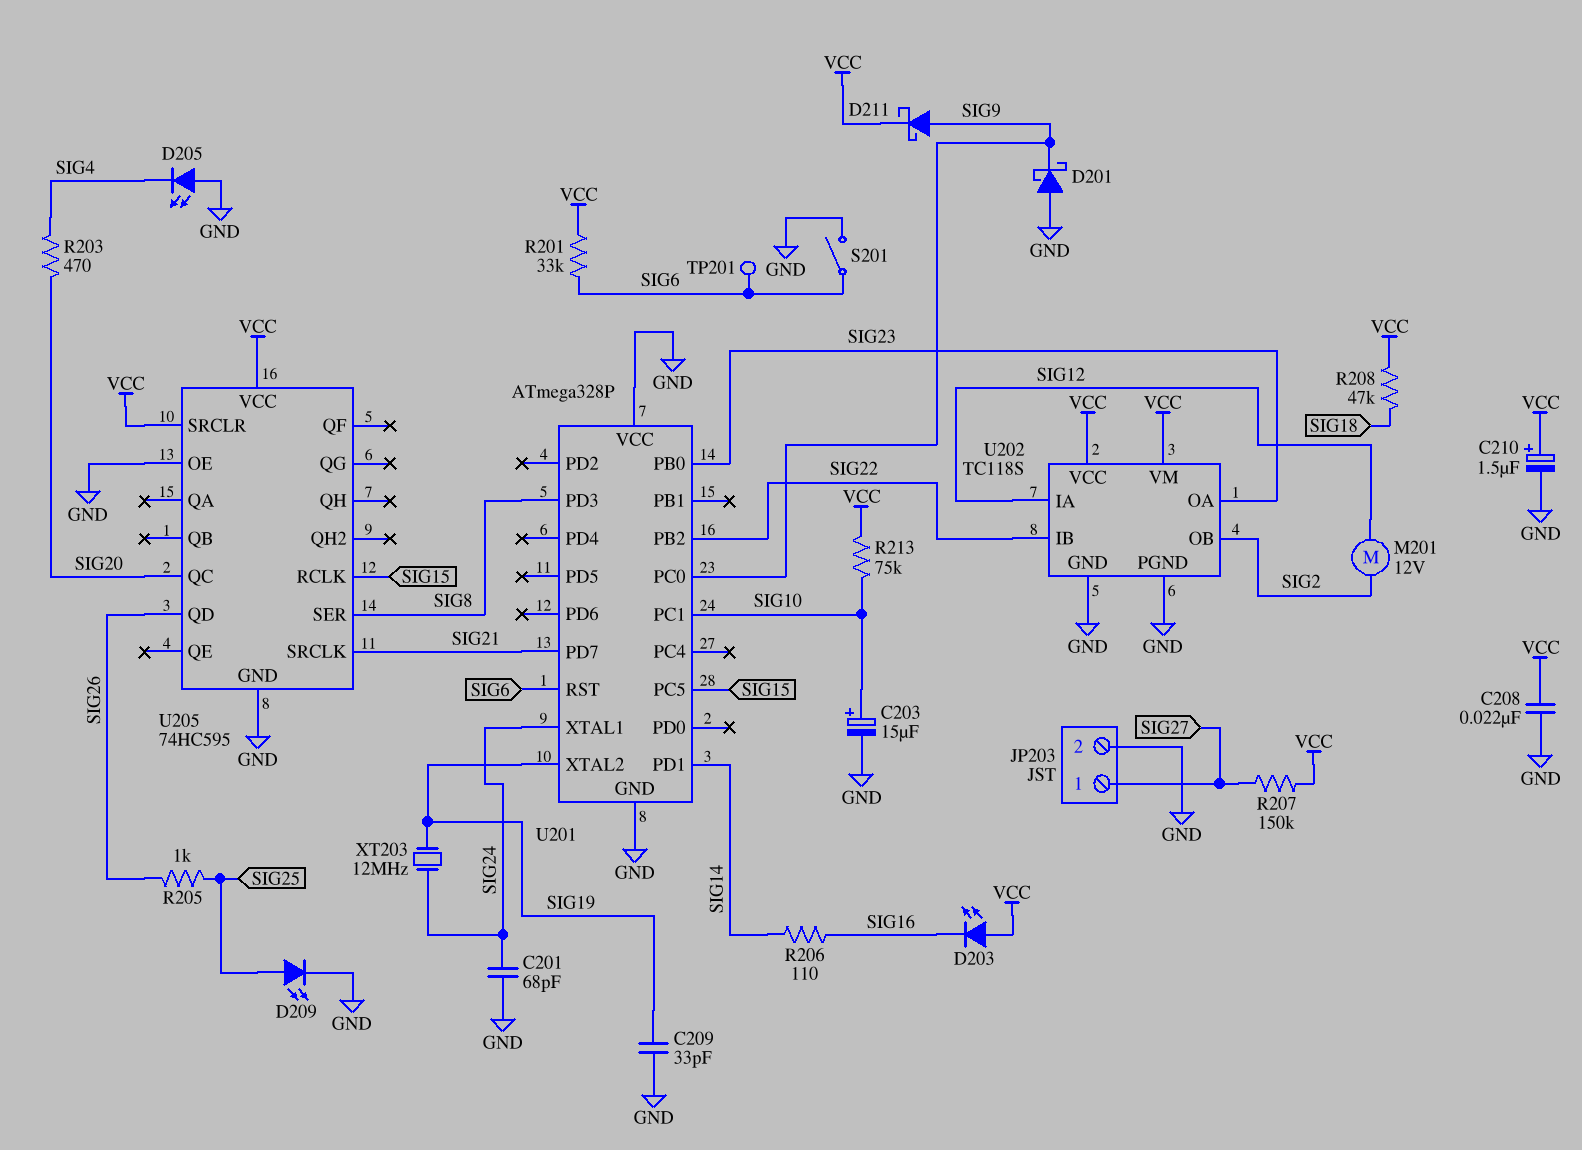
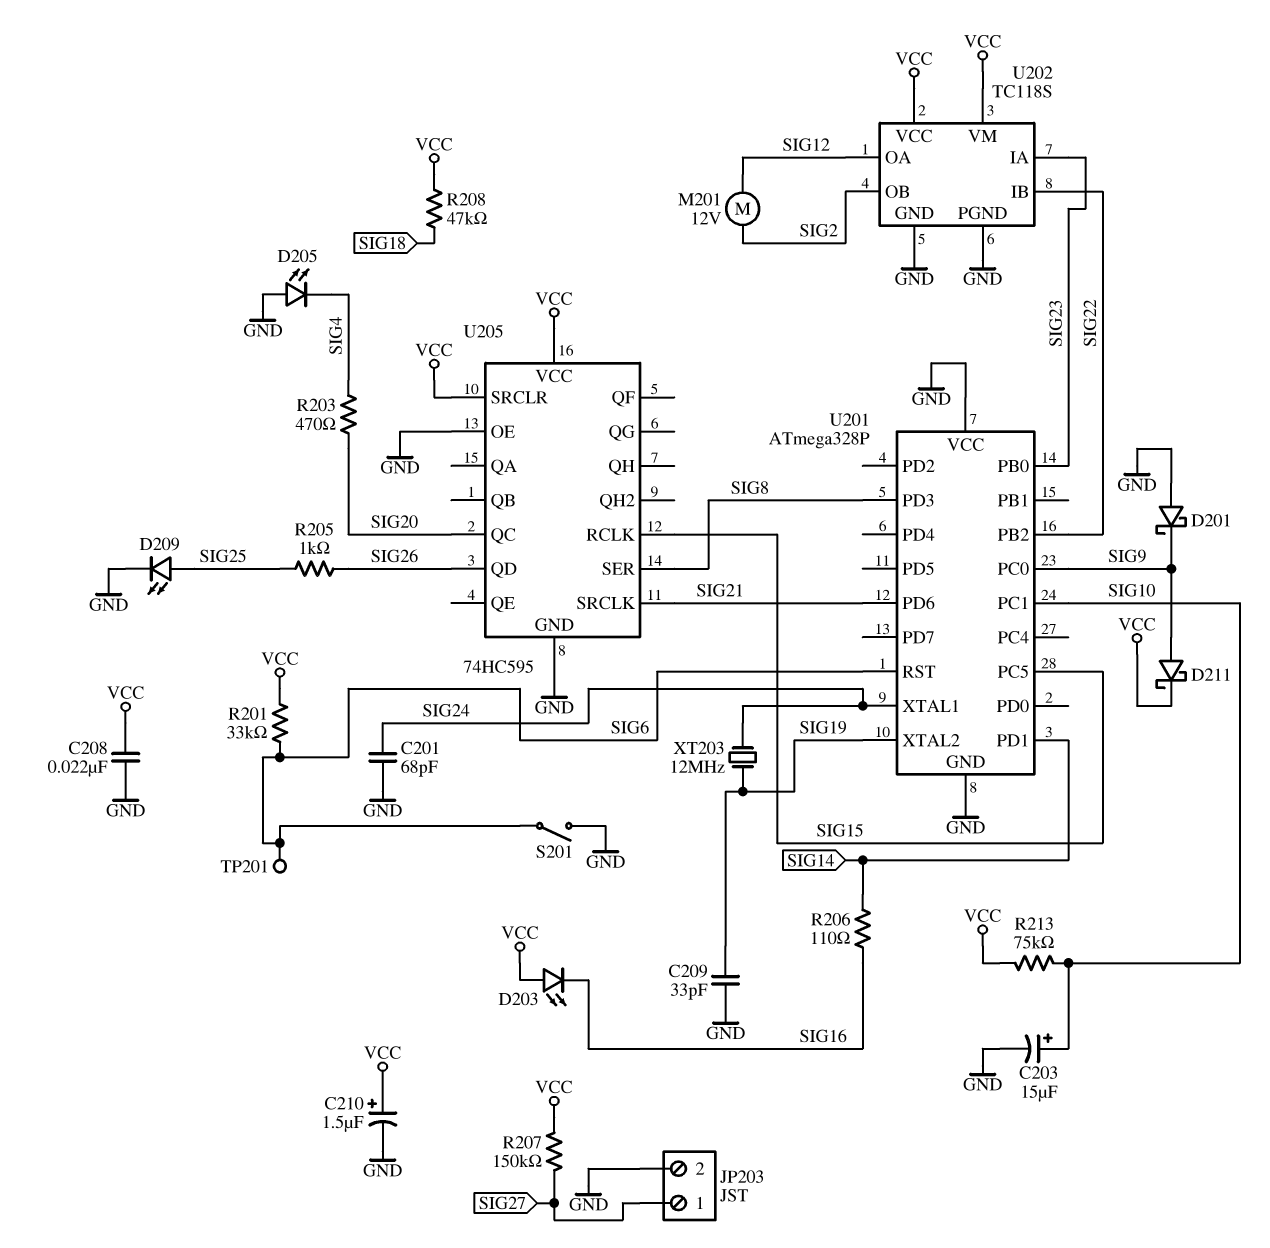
U201 pin PD6: none -> SIG21
U201 pin PD7: SIG21 -> none
U202 pin IA: SIG12 -> SIG23
U202 pin OA: SIG23 -> SIG12

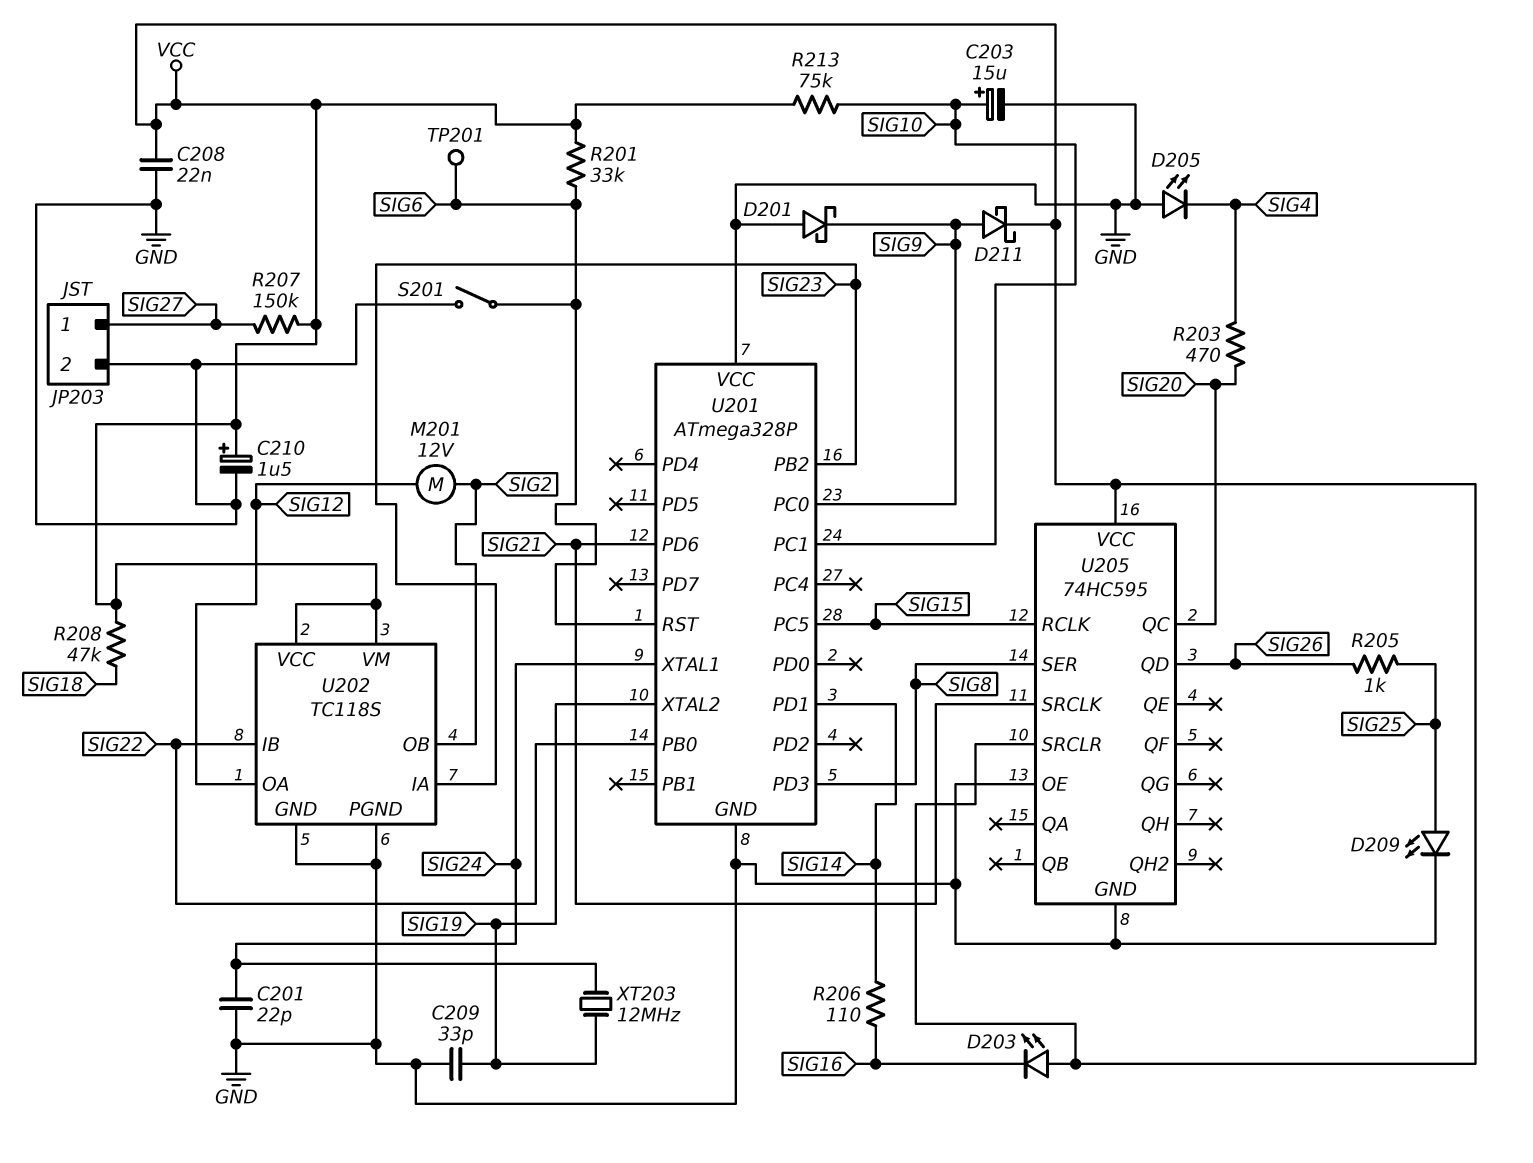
C201: 68pF (GND, SIG24) -> 22pF (GND, SIG24)
U201 pin PB0: SIG23 -> SIG22
U201 pin PB2: SIG22 -> SIG23

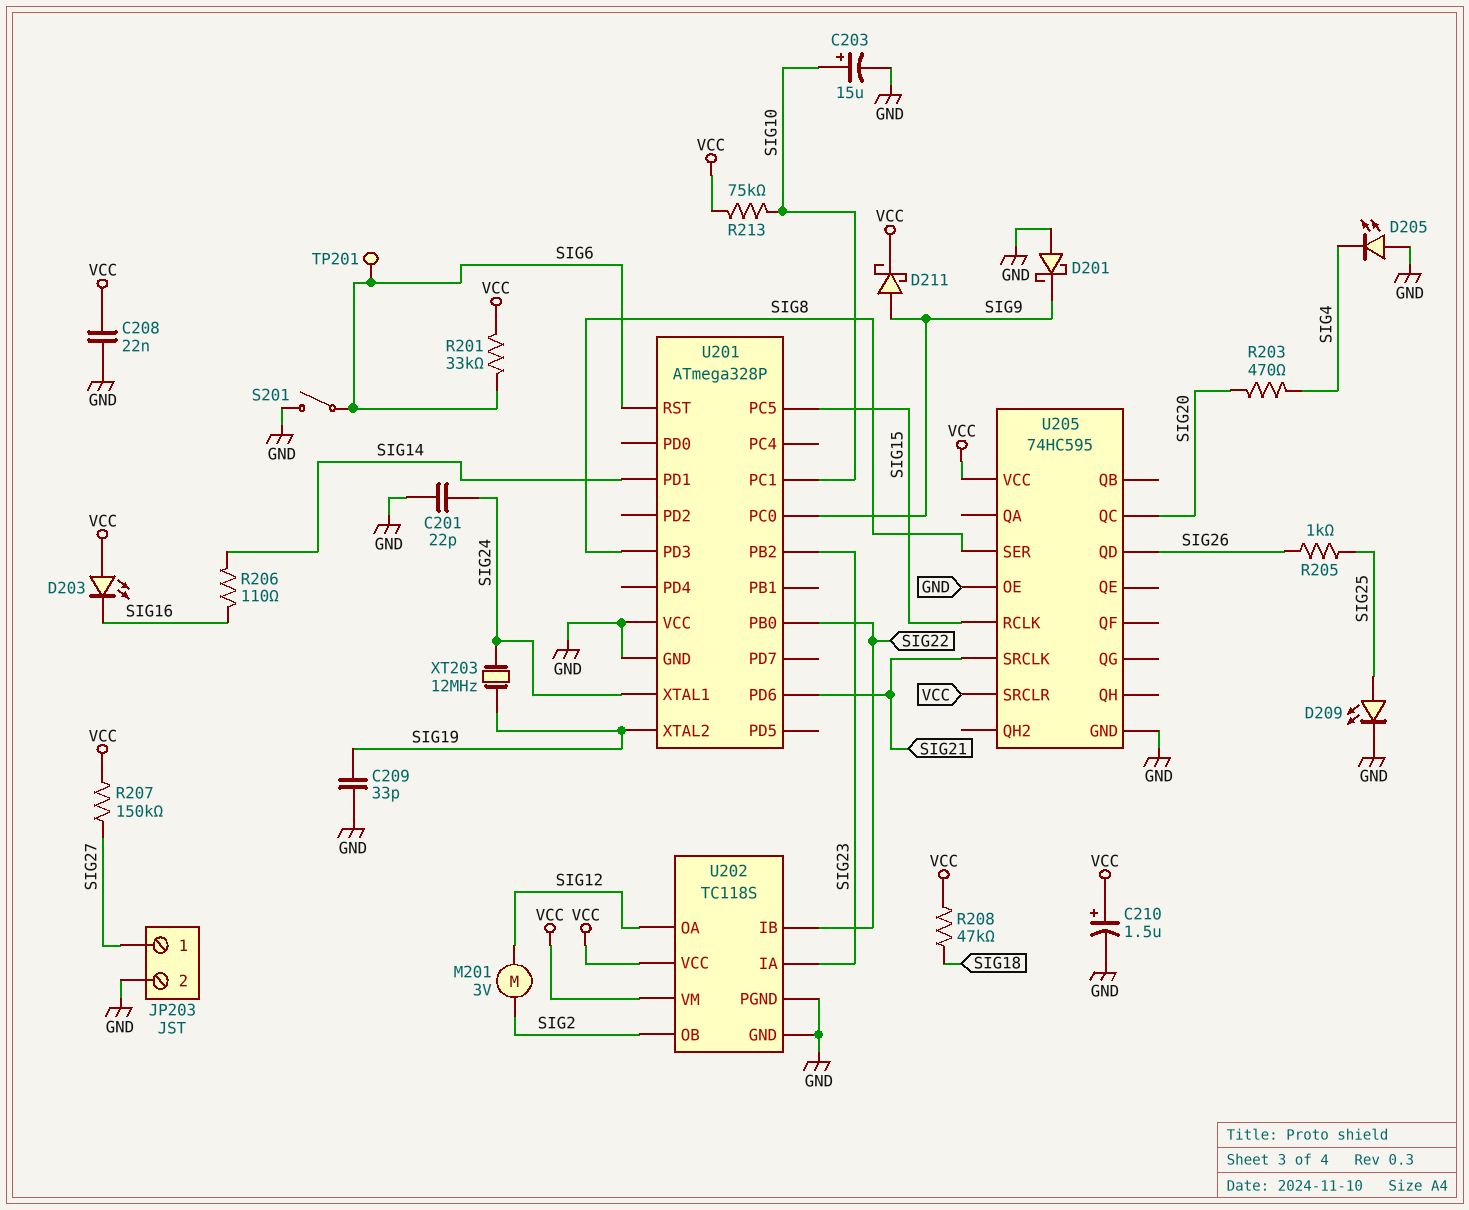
M201: motor 12V (SIG2, SIG12) -> motor 3V (SIG2, SIG12)

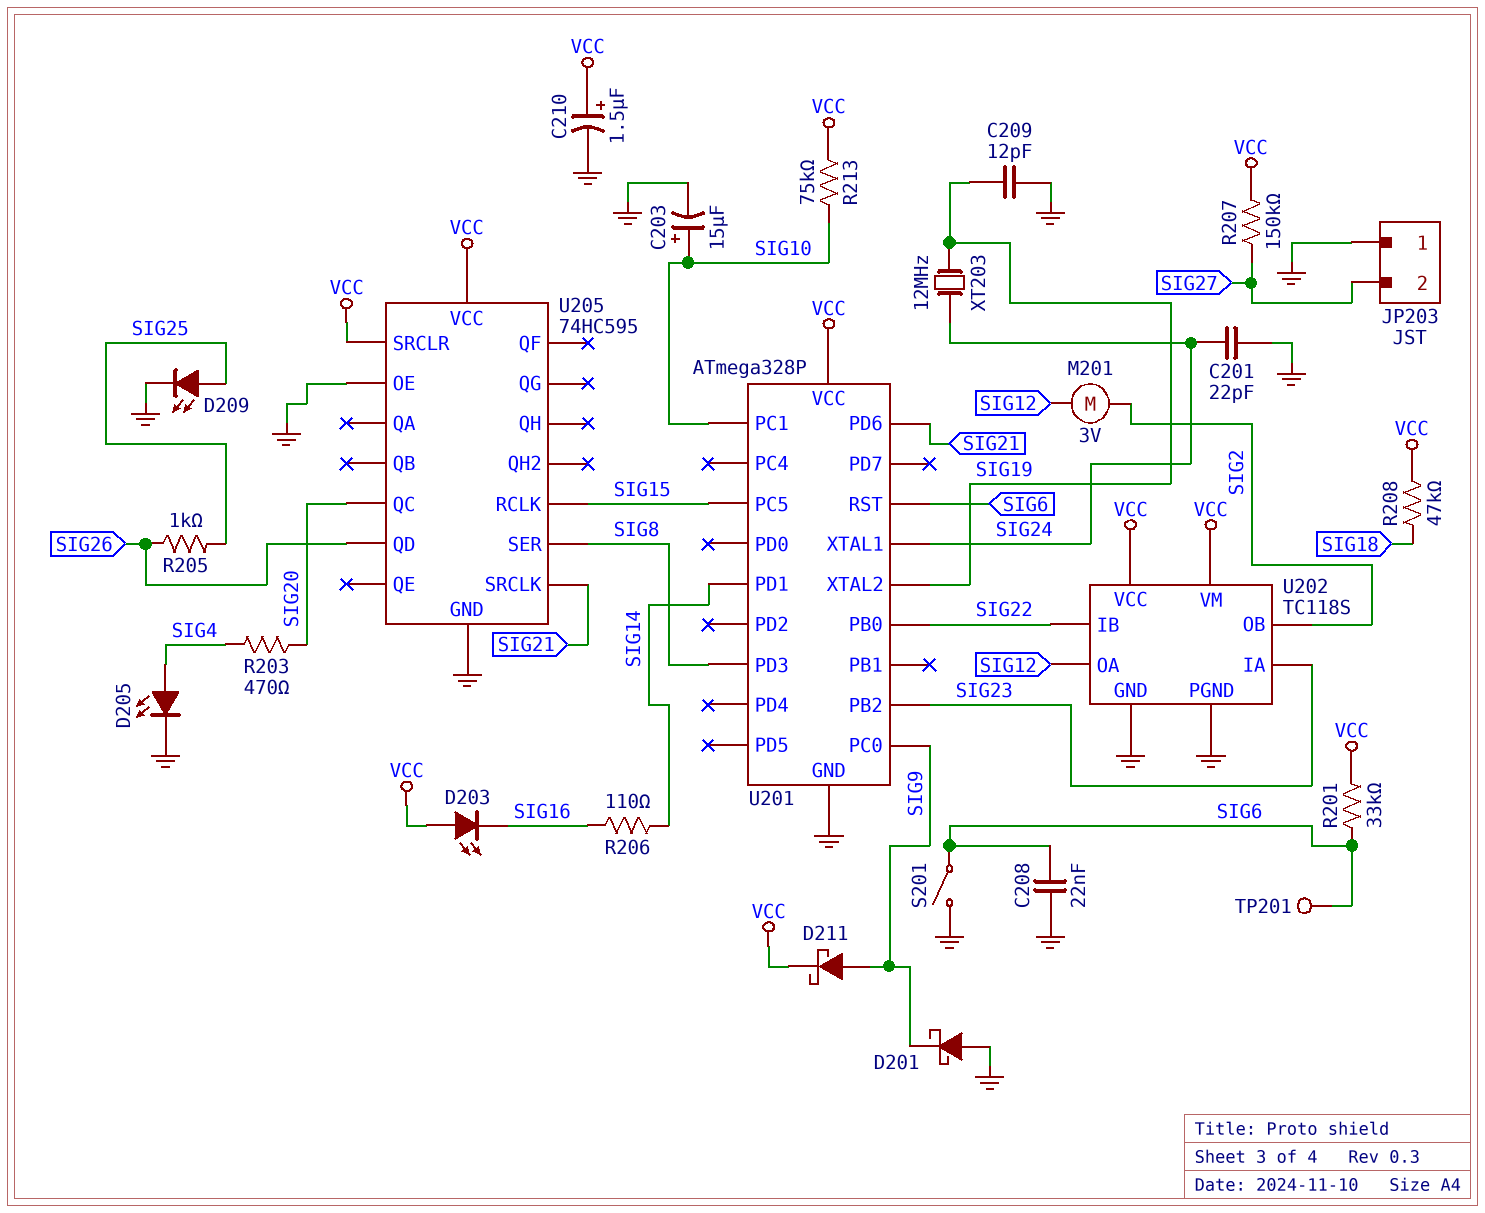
C208: 22nF (GND, VCC) -> 22nF (GND, SIG6)
C209: 33pF (GND, SIG19) -> 12pF (GND, SIG19)
D205: LED (A GND, K SIG4) -> LED (A SIG4, K GND)
JP203 pin 1: SIG27 -> GND
JP203 pin 2: GND -> SIG27
U201 pin VCC: GND -> VCC

